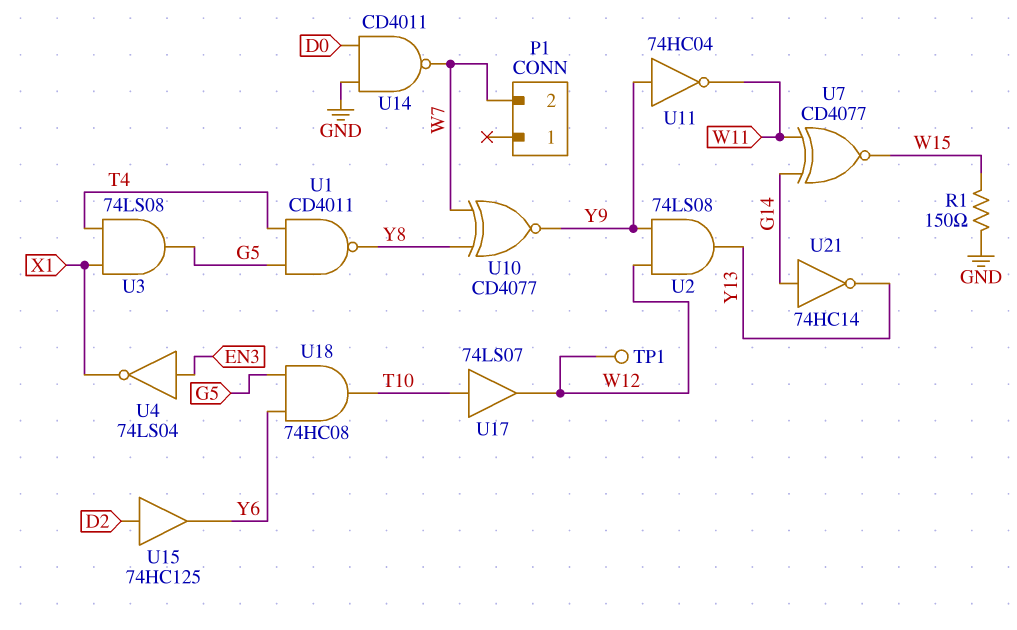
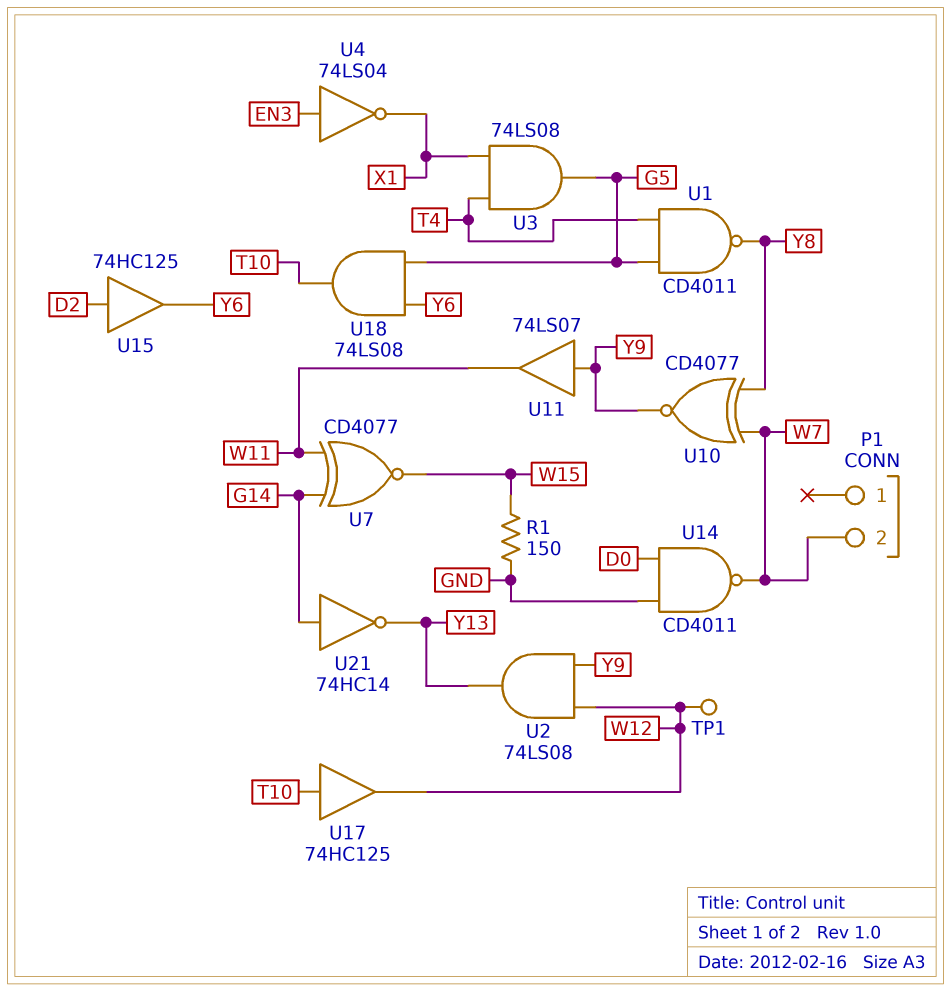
U11: NOT 74HC04 (in Y9, out W11) -> buffer 74LS07 (in Y9, out W11)
U17: buffer 74LS07 (in T10, out W12) -> buffer 74HC125 (in T10, out W12)
U18: AND 74HC08 (in G5, in Y6, out T10) -> AND 74LS08 (in G5, in Y6, out T10)

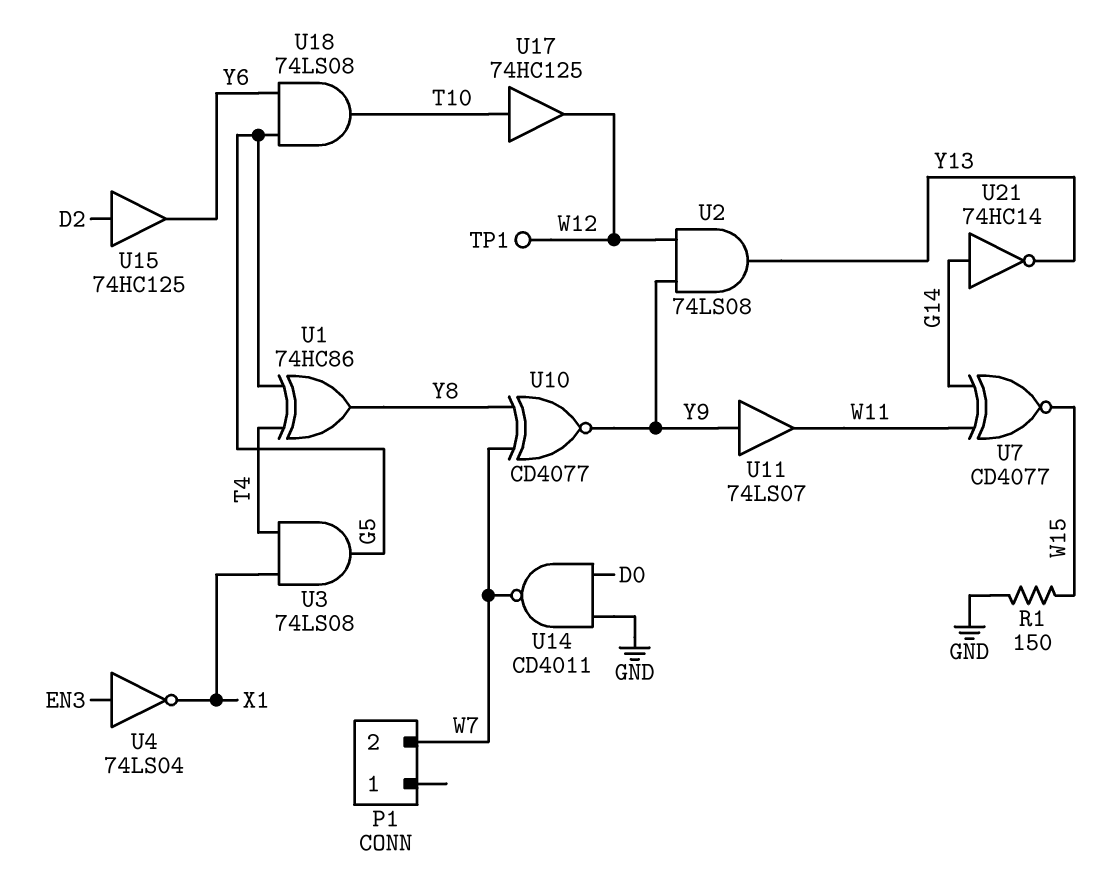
U1: NAND CD4011 (in G5, in T4, out Y8) -> XOR 74HC86 (in G5, in T4, out Y8)

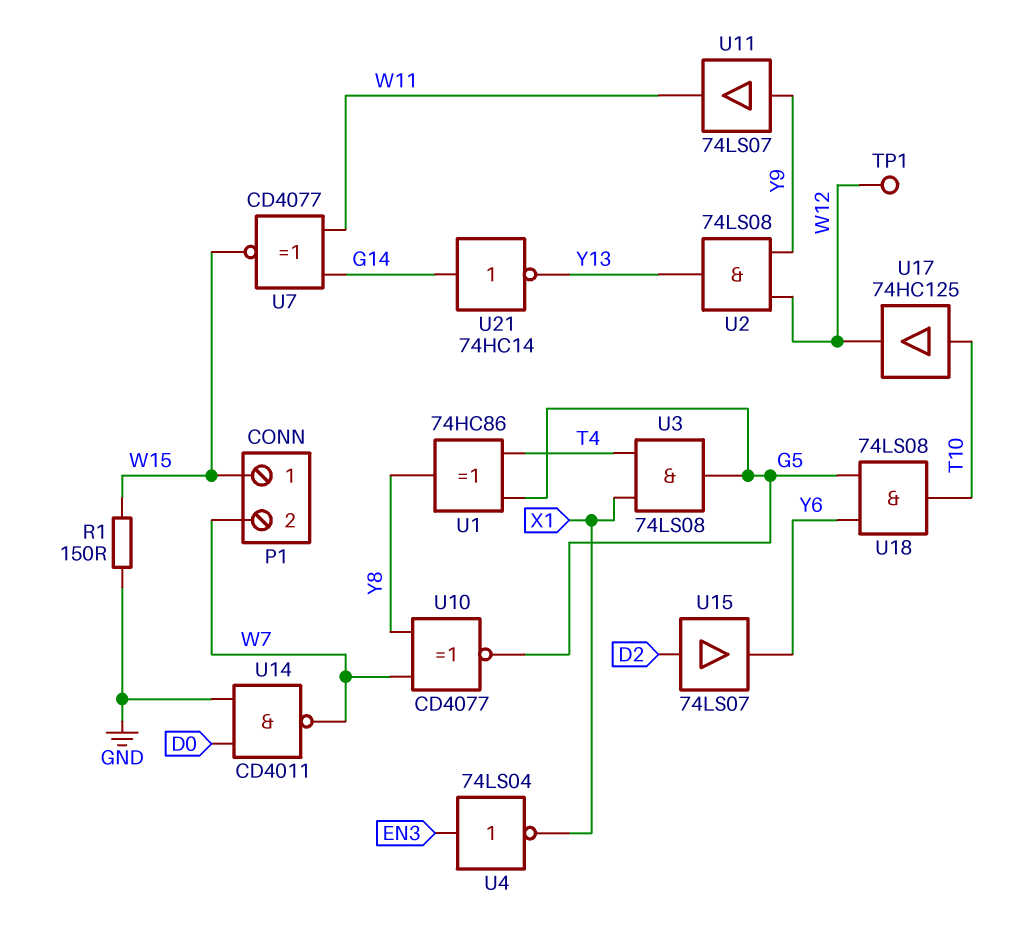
P1 pin 1: none -> W15
U10: XNOR CD4077 (in W7, in Y8, out Y9) -> XNOR CD4077 (in W7, in Y8, out G5)
U15: buffer 74HC125 (in D2, out Y6) -> buffer 74LS07 (in D2, out Y6)

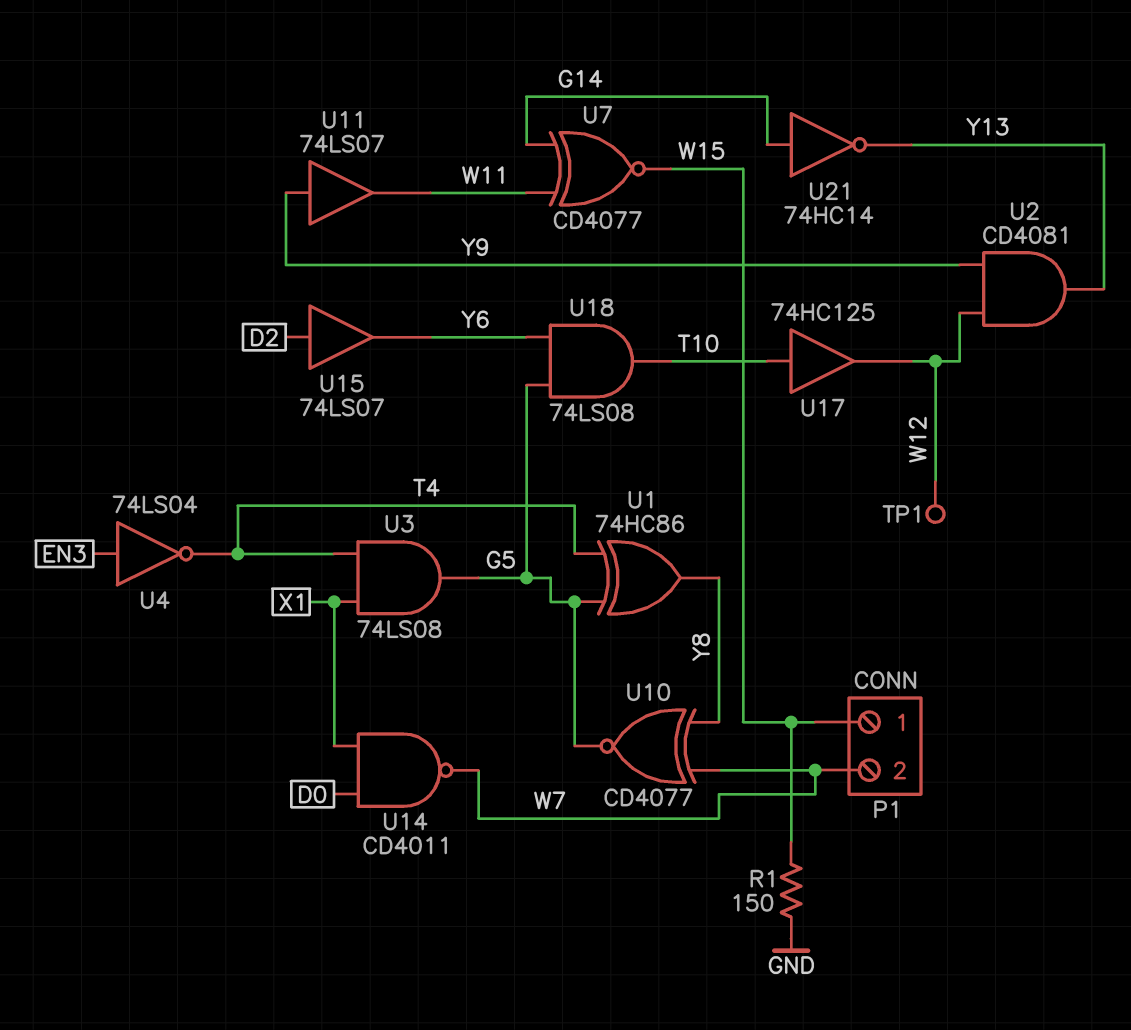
U2: AND 74LS08 (in W12, in Y9, out Y13) -> AND CD4081 (in W12, in Y9, out Y13)
U4: NOT 74LS04 (in EN3, out X1) -> NOT 74LS04 (in EN3, out T4)
U14: NAND CD4011 (in D0, in GND, out W7) -> NAND CD4011 (in D0, in X1, out W7)

